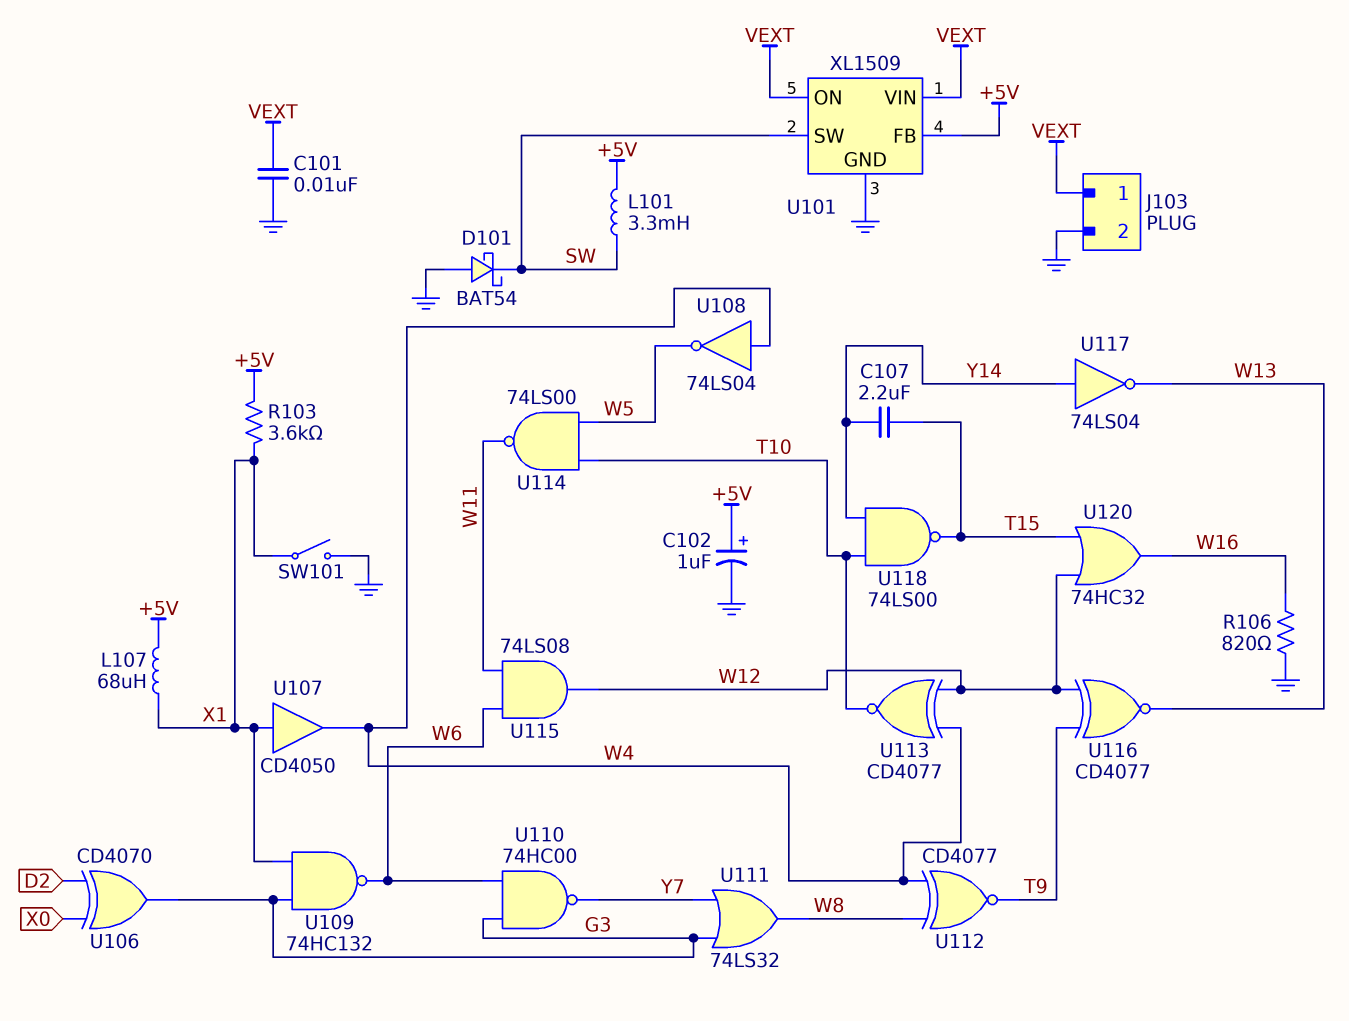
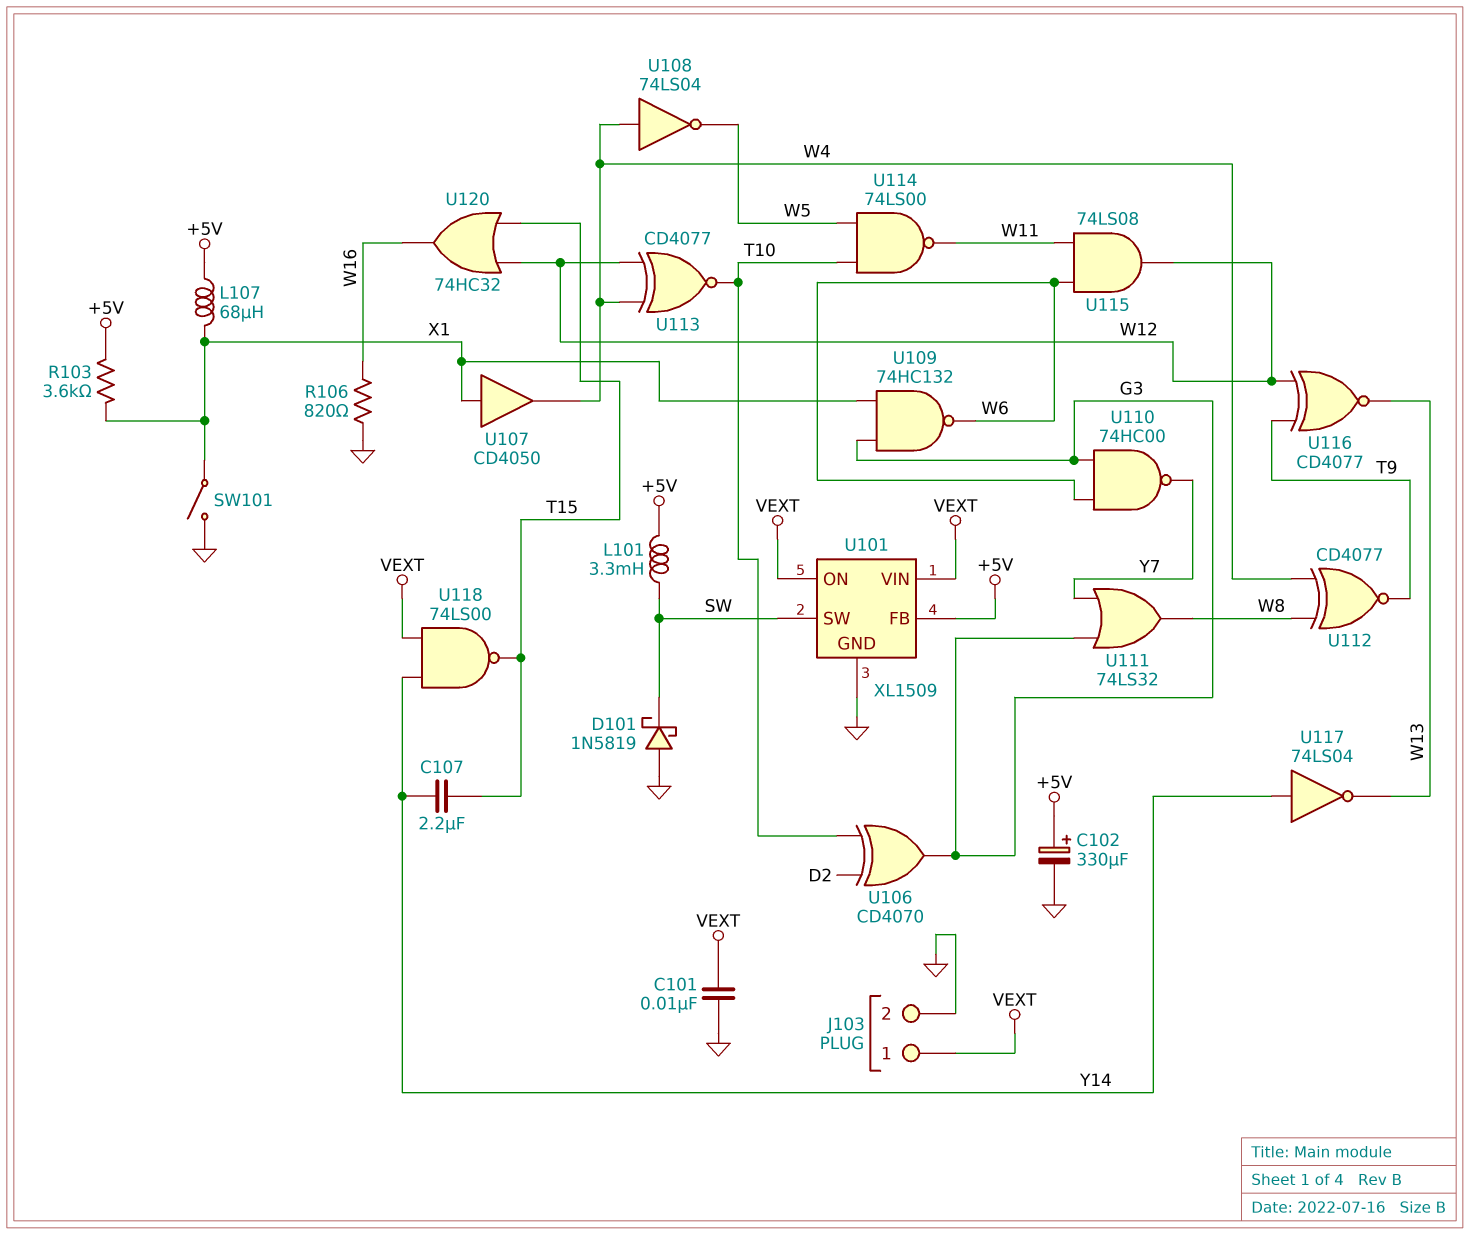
C102: 1uF (plus +5V, minus GND) -> 330uF (plus +5V, minus GND)
D101: schottky BAT54 (A GND, K SW) -> schottky 1N5819 (A GND, K SW)
U106: XOR CD4070 (in D2, in X0, out G3) -> XOR CD4070 (in D2, in T10, out G3)
U118: NAND 74LS00 (in T10, in Y14, out T15) -> NAND 74LS00 (in VEXT, in Y14, out T15)

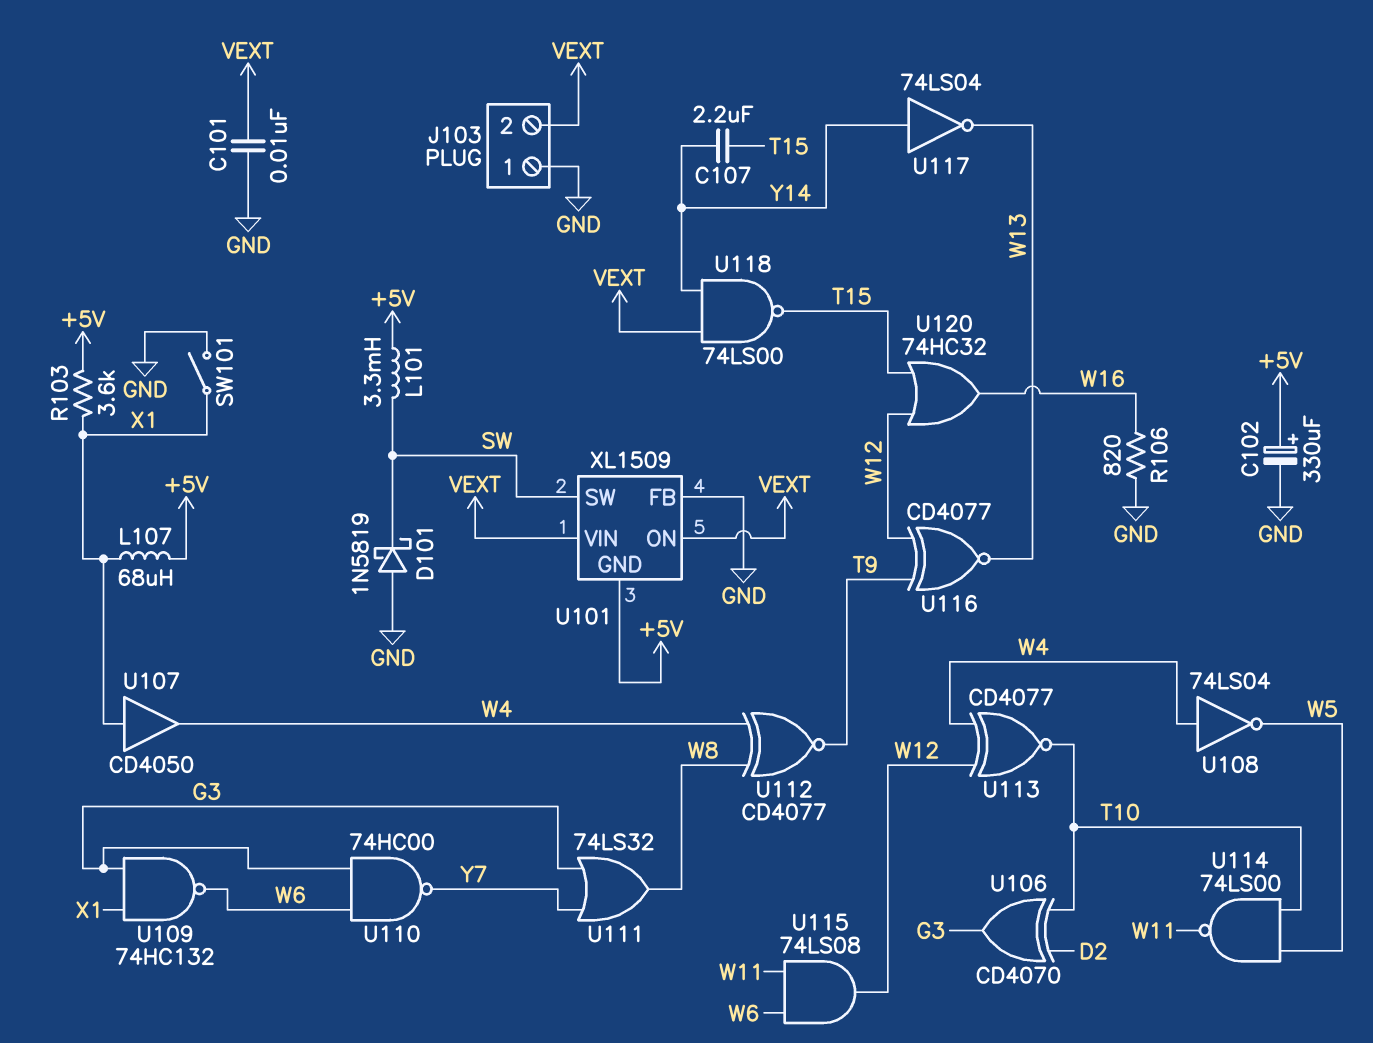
J103 pin 1: VEXT -> GND
J103 pin 2: GND -> VEXT
U101 pin FB: +5V -> GND
U101 pin GND: GND -> +5V

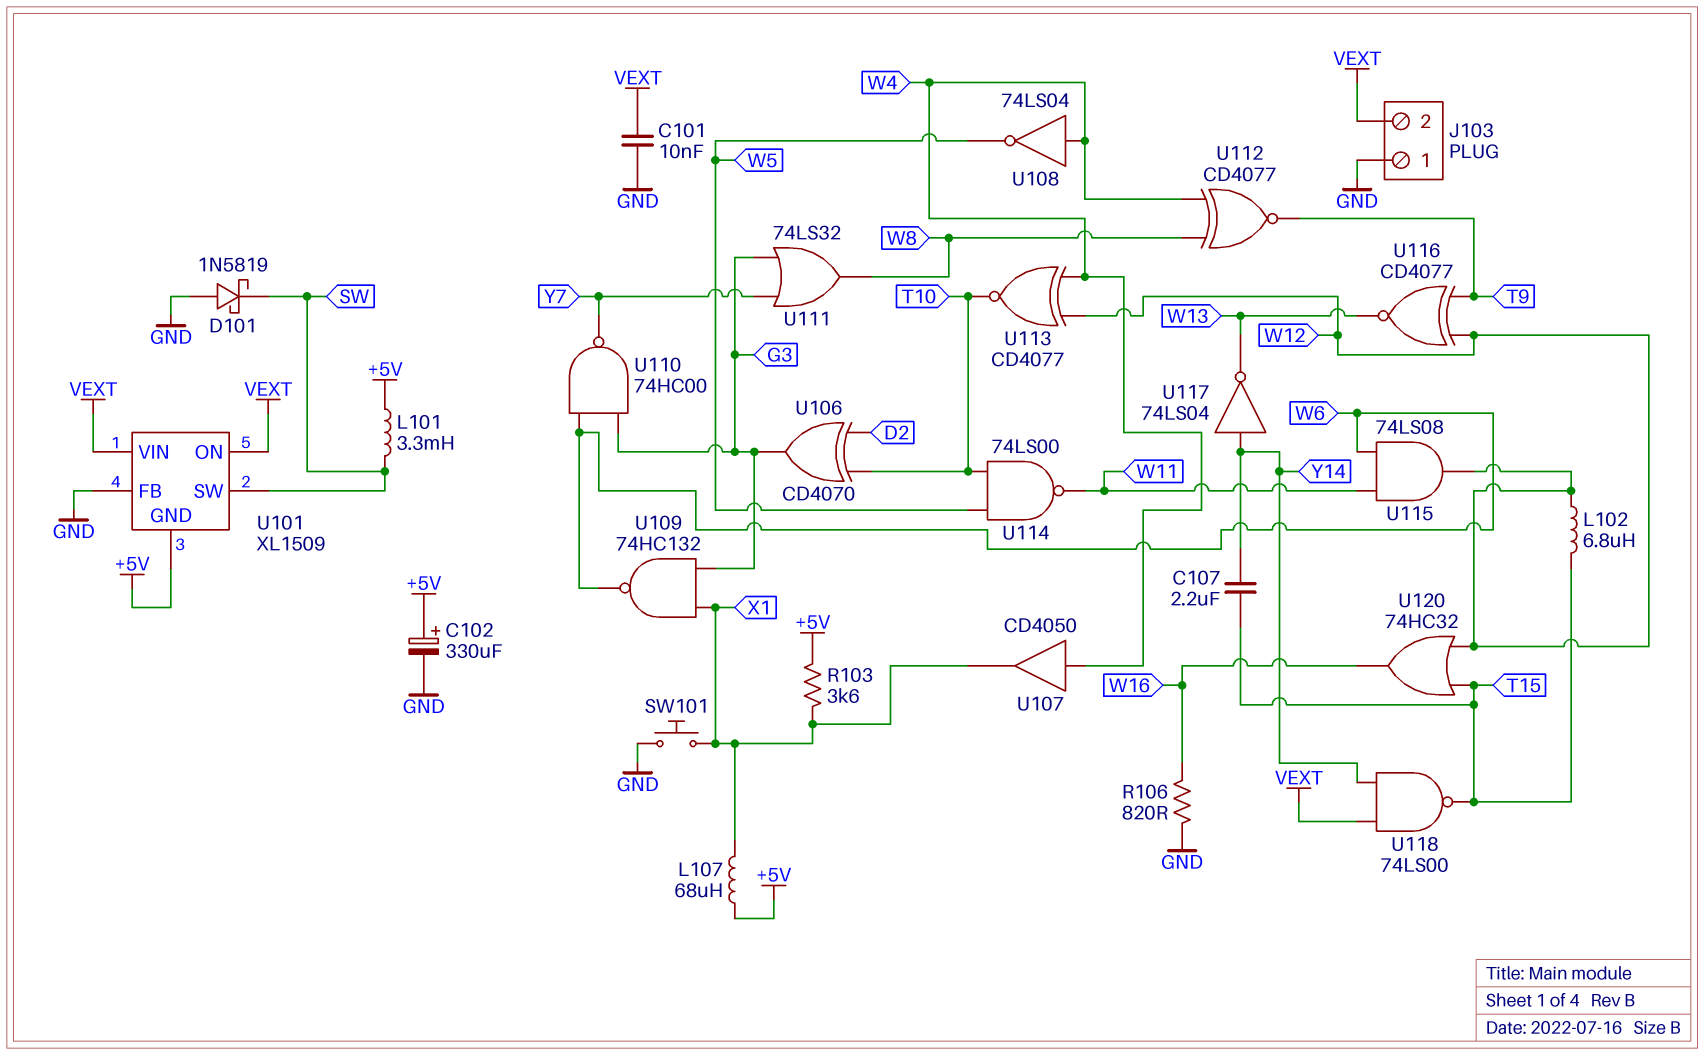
L102: none -> 6.8uH (T15, W12)
SW101: switch (GND, X1) -> button (GND, X1)
U107: buffer CD4050 (in X1, out W4) -> buffer CD4050 (in W4, out X1)

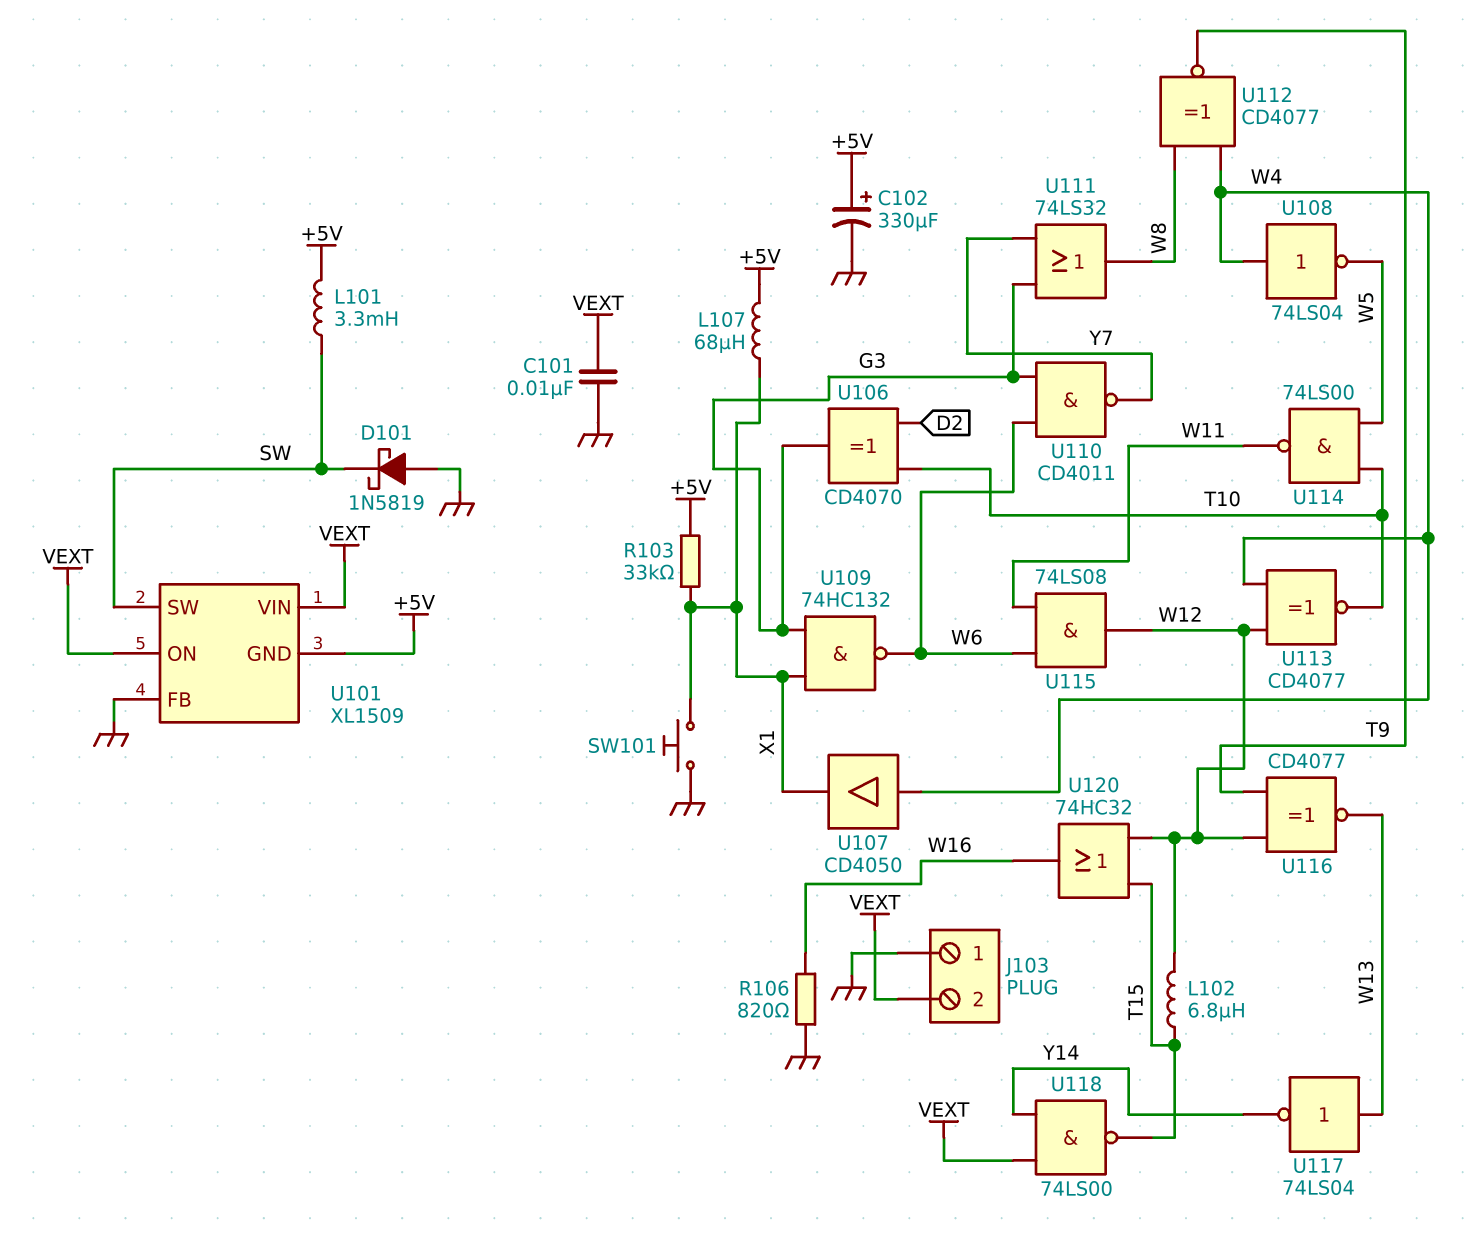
C107: 2.2uF (T15, Y14) -> none
R103: 3.6k (+5V, X1) -> 33k (+5V, X1)
U110: NAND 74HC00 (in G3, in W6, out Y7) -> NAND CD4011 (in G3, in W6, out Y7)
U117: NOT 74LS04 (in Y14, out W13) -> NOT 74LS04 (in W13, out Y14)

